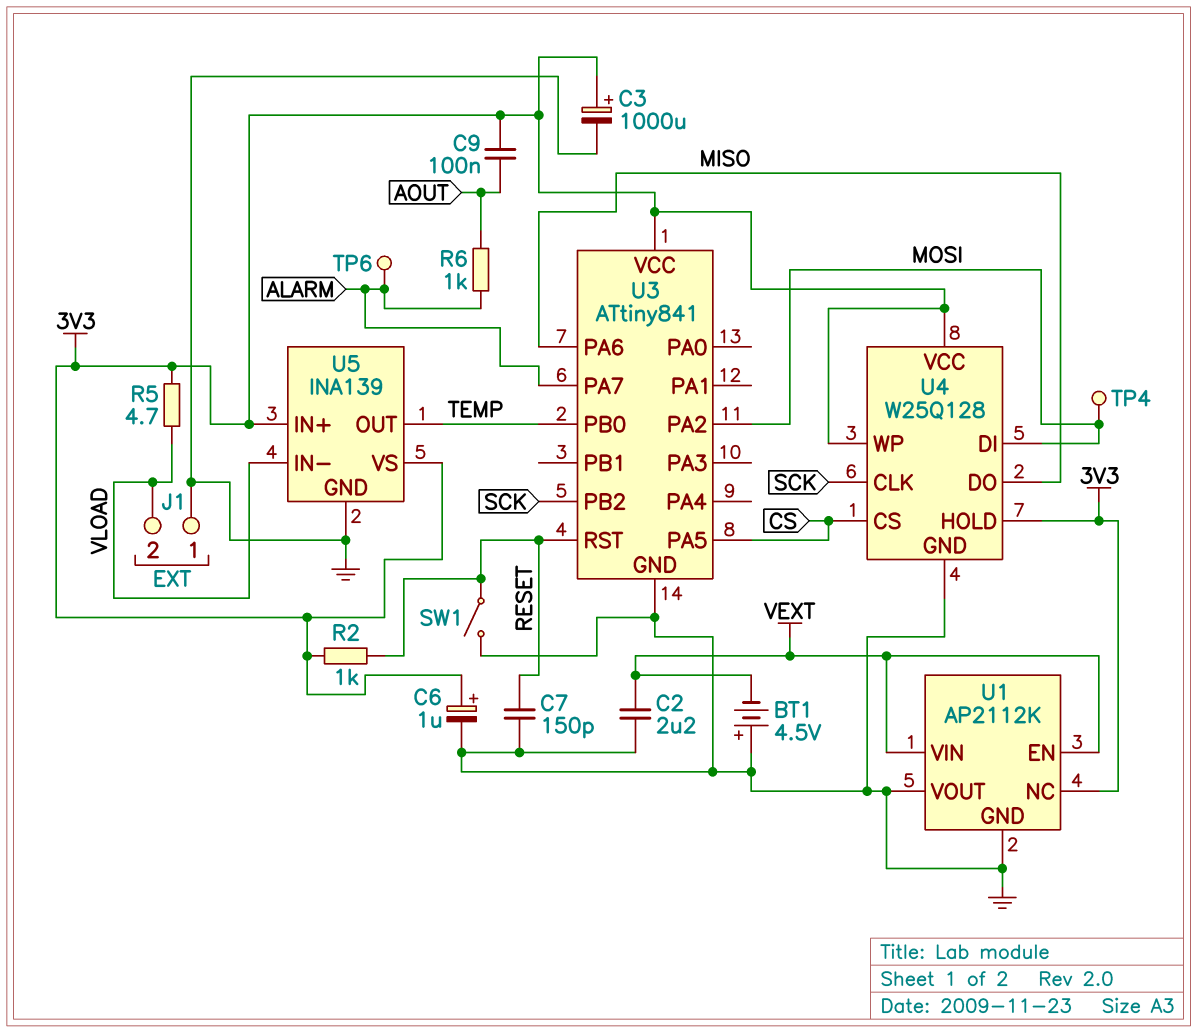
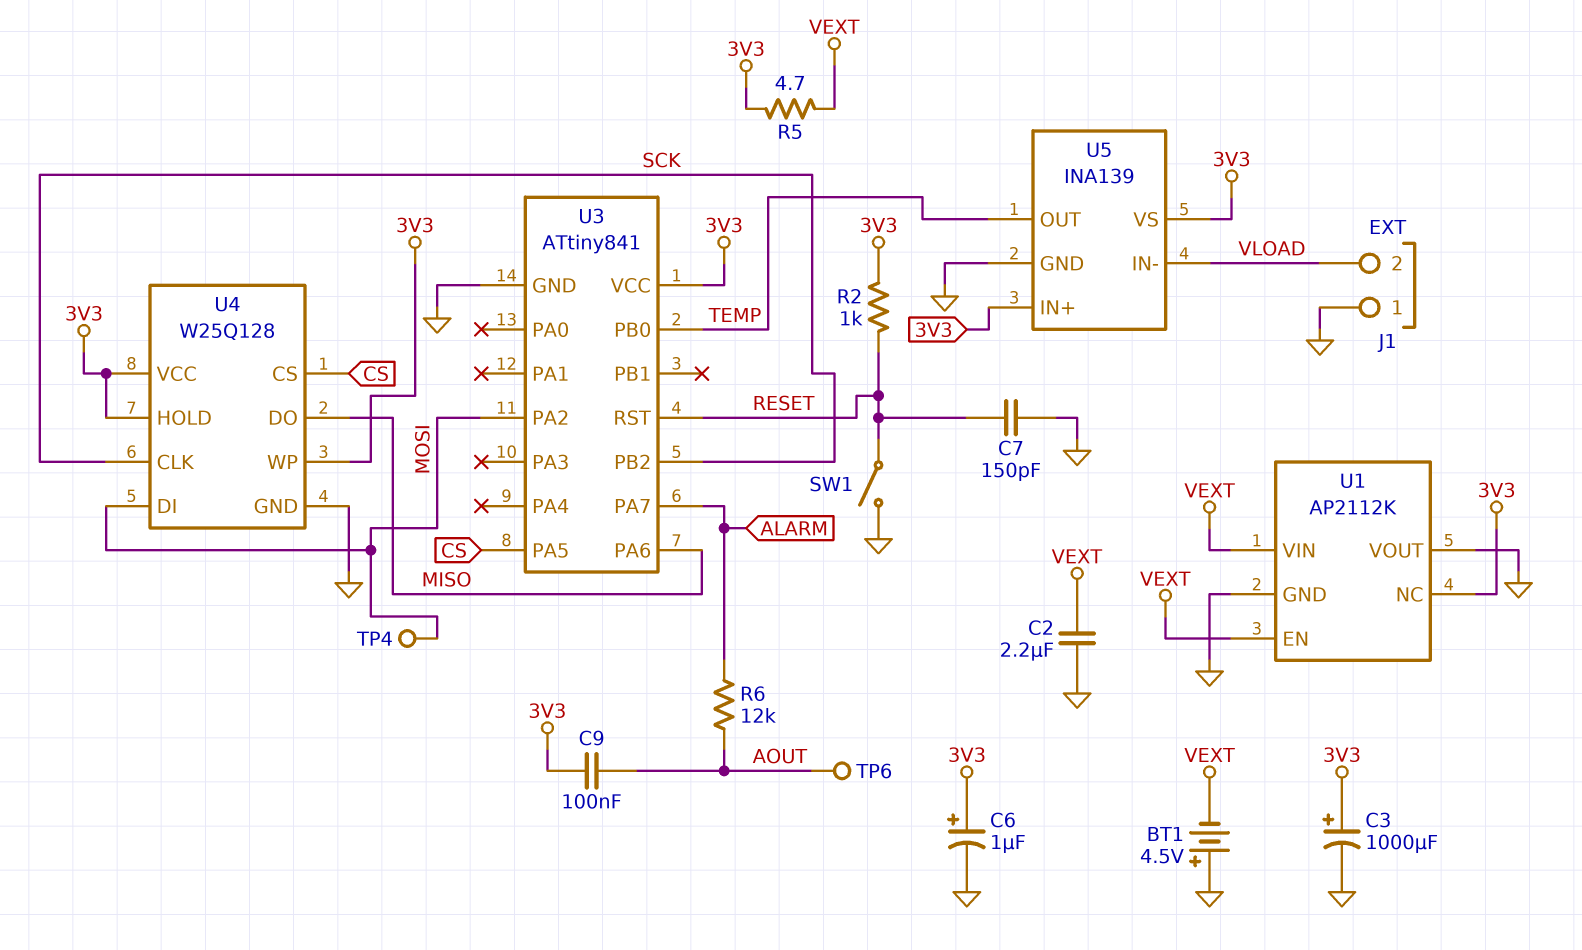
R5: 4.7 (3V3, VLOAD) -> 4.7 (3V3, VEXT)
R6: 1k (ALARM, AOUT) -> 12k (ALARM, AOUT)
TP6: test point (ALARM) -> test point (AOUT)

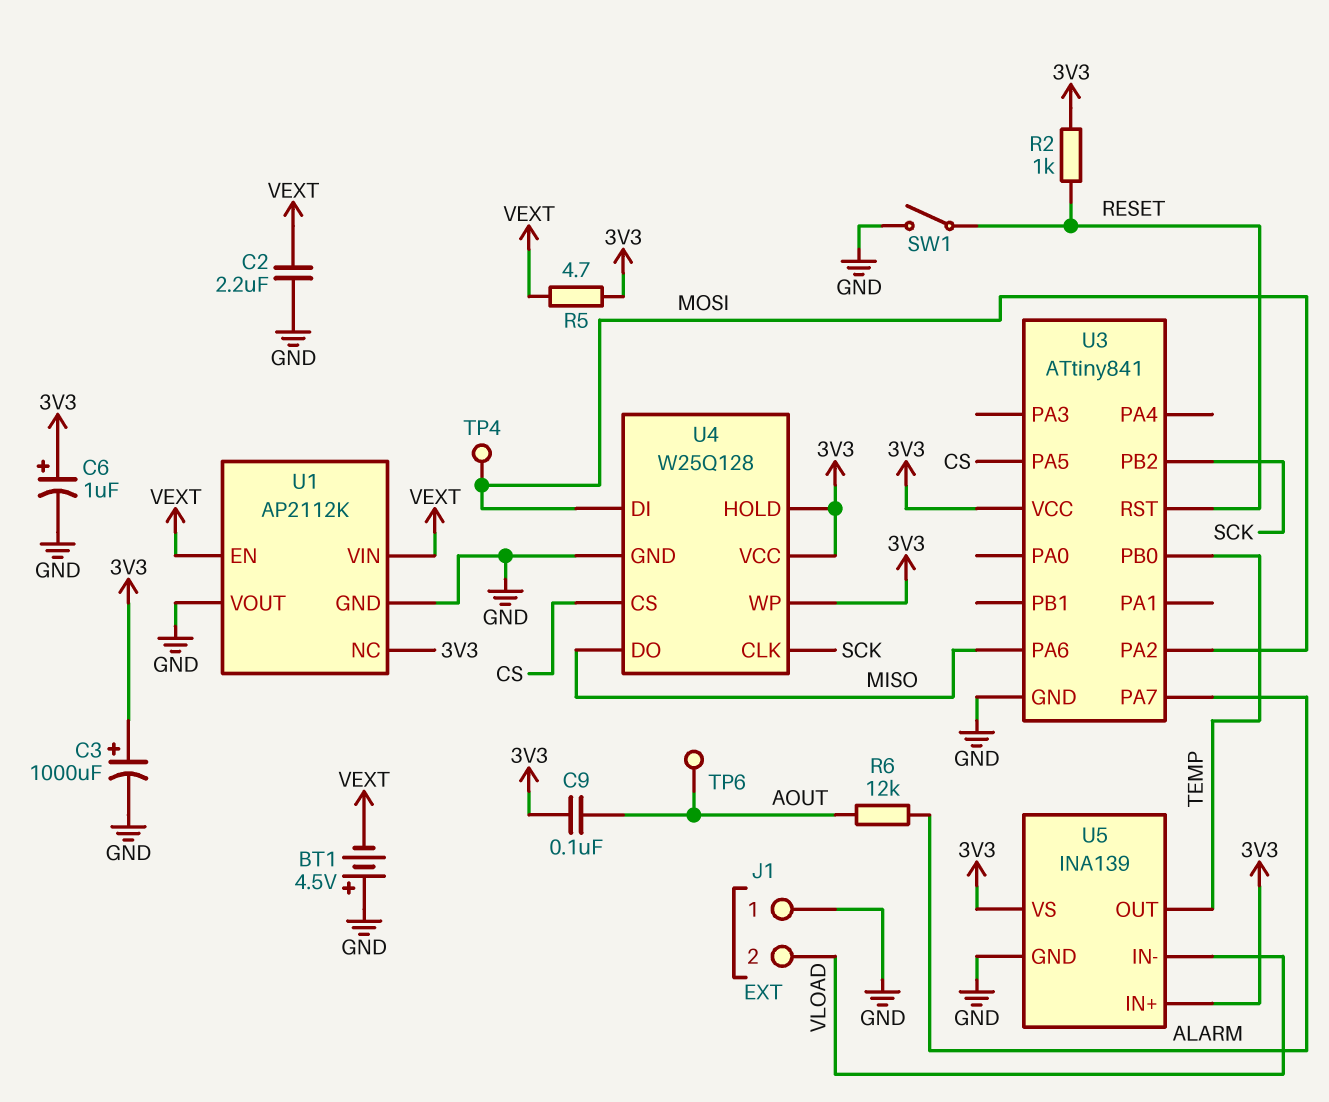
C7: 150pF (GND, RESET) -> none

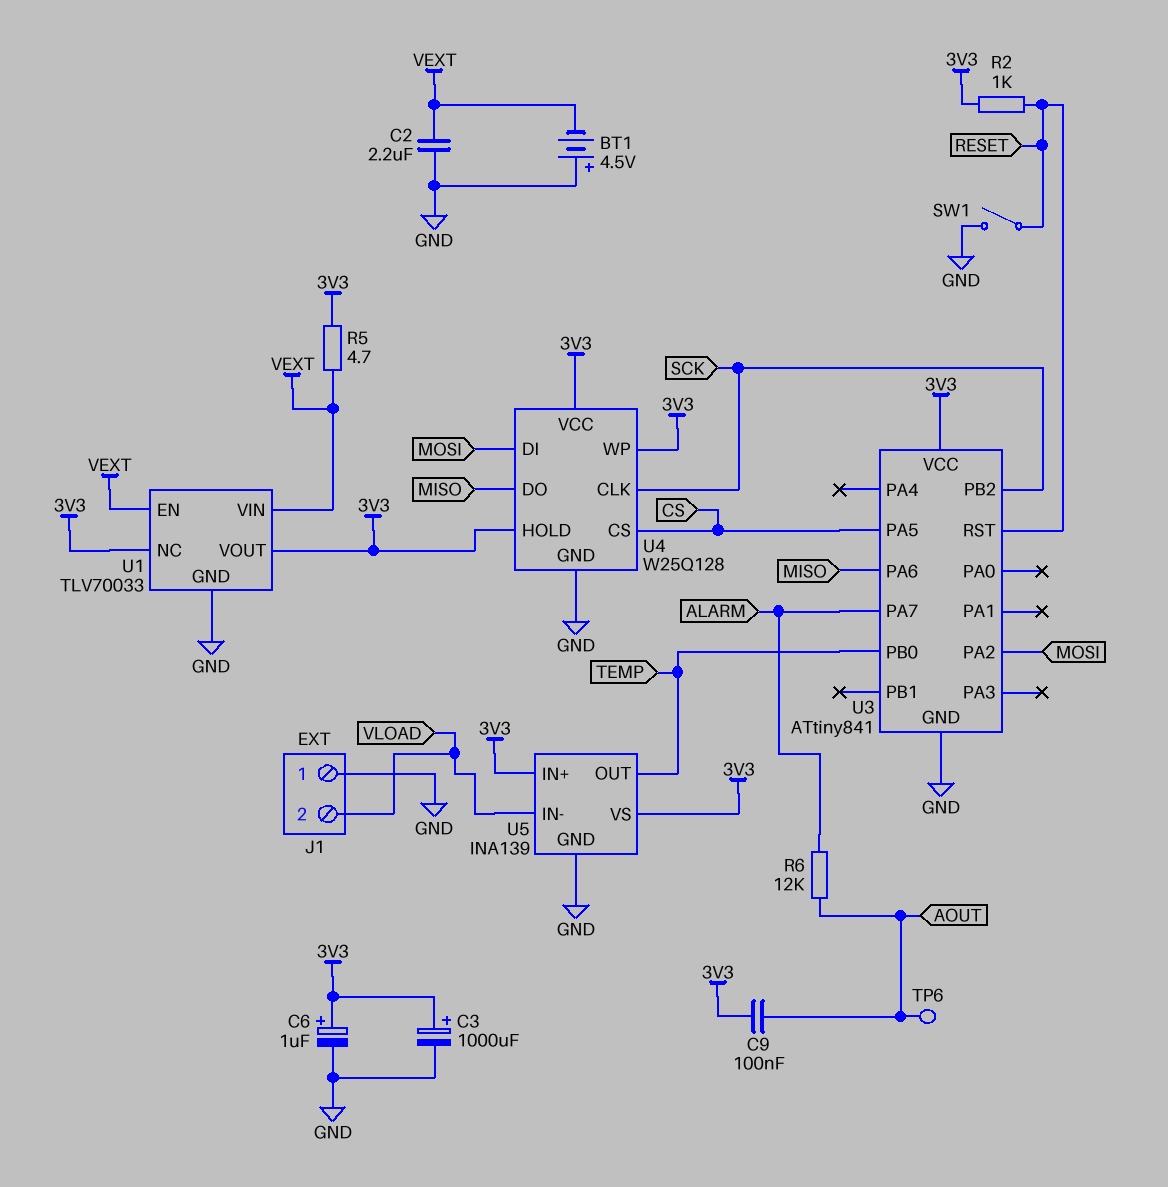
TP4: test point (MOSI) -> none
U1: AP2112K -> TLV70033
U1 pin VOUT: GND -> 3V3

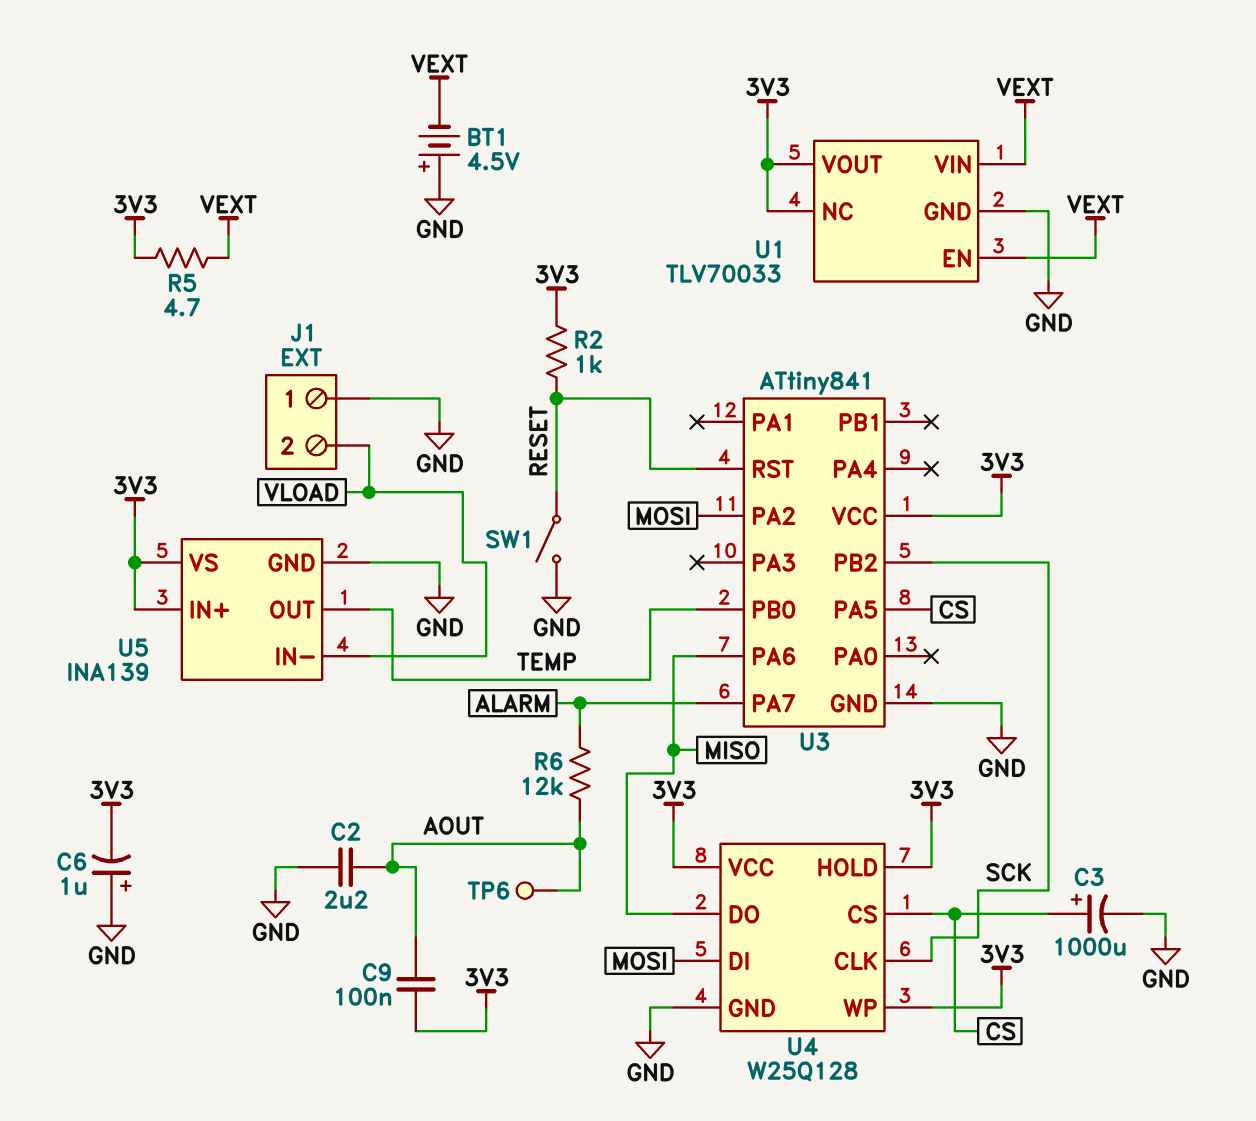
C2: 2.2uF (GND, VEXT) -> 2.2uF (AOUT, GND)
C3: 1000uF (plus 3V3, minus GND) -> 1000uF (plus CS, minus GND)
C6: 1uF (plus 3V3, minus GND) -> 1uF (plus GND, minus 3V3)

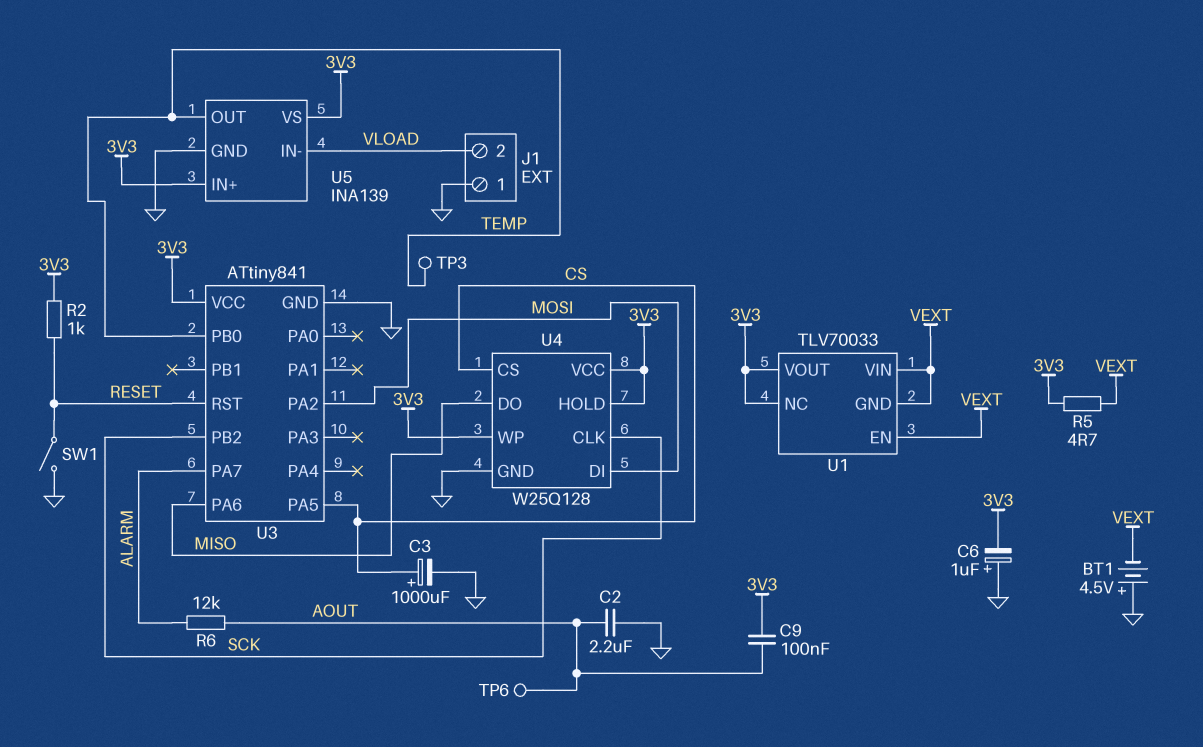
TP3: none -> test point (TEMP)
U1 pin GND: GND -> VEXT

